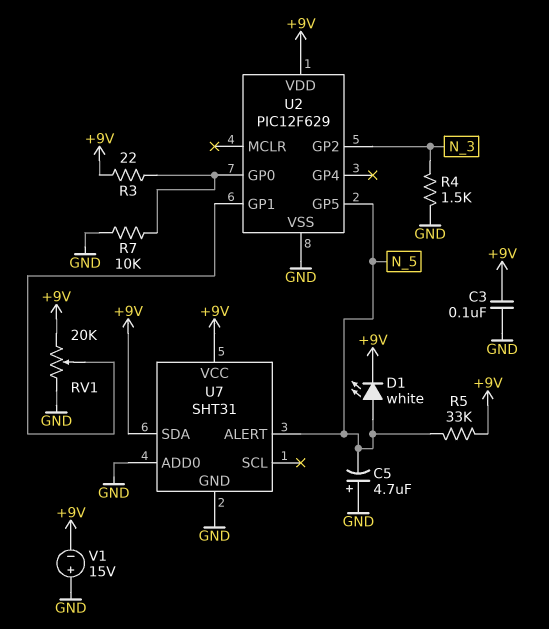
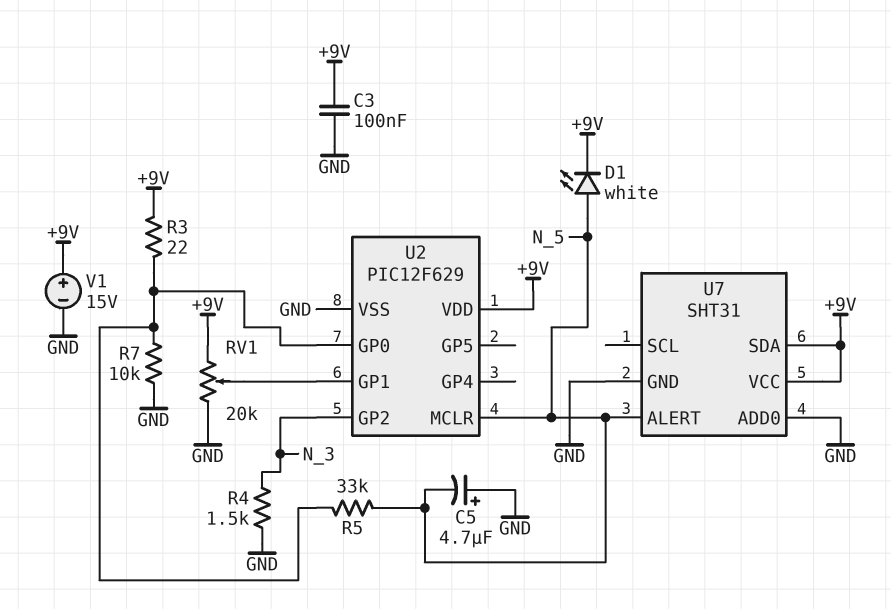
R5: 33k (+9V, N_5) -> 33k (N_5, U2/GP0)
U2 pin GP5: N_5 -> none
U2 pin MCLR: none -> N_5
V1: 15V (plus GND, minus +9V) -> 15V (plus +9V, minus GND)

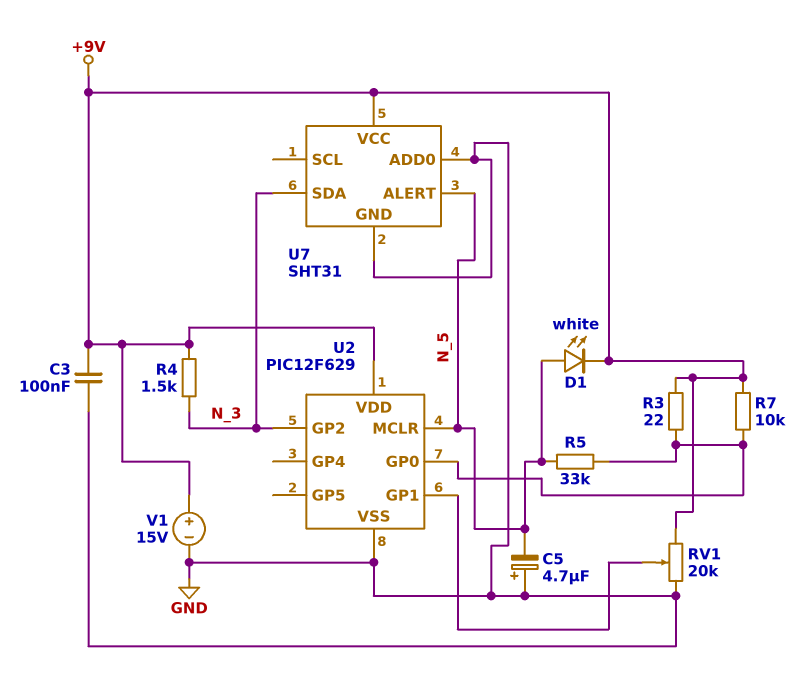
R4: 1.5k (GND, N_3) -> 1.5k (+9V, N_3)
R7: 10k (GND, U2/GP0) -> 10k (+9V, U2/GP0)
U7 pin SDA: +9V -> N_3

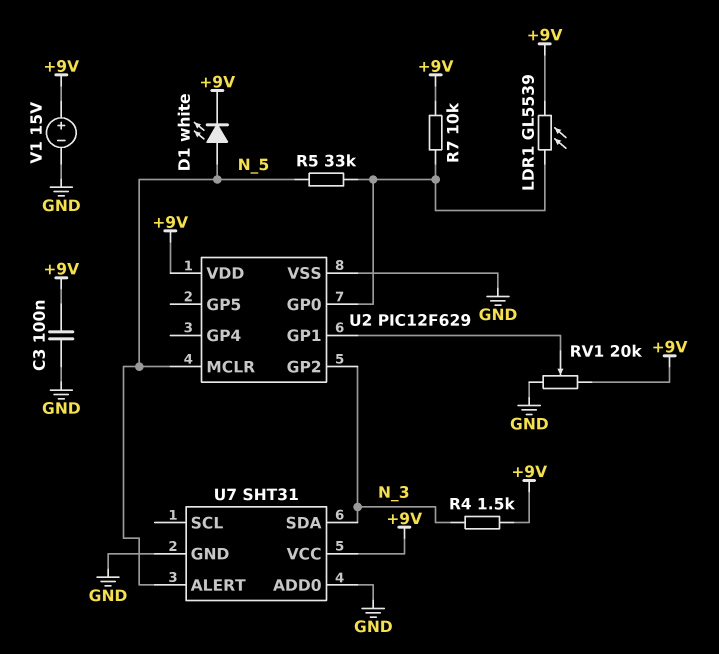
C5: 4.7uF (plus GND, minus N_5) -> none
LDR1: none -> GL5539 (+9V, U2/GP0)
R3: 22 (+9V, U2/GP0) -> none

